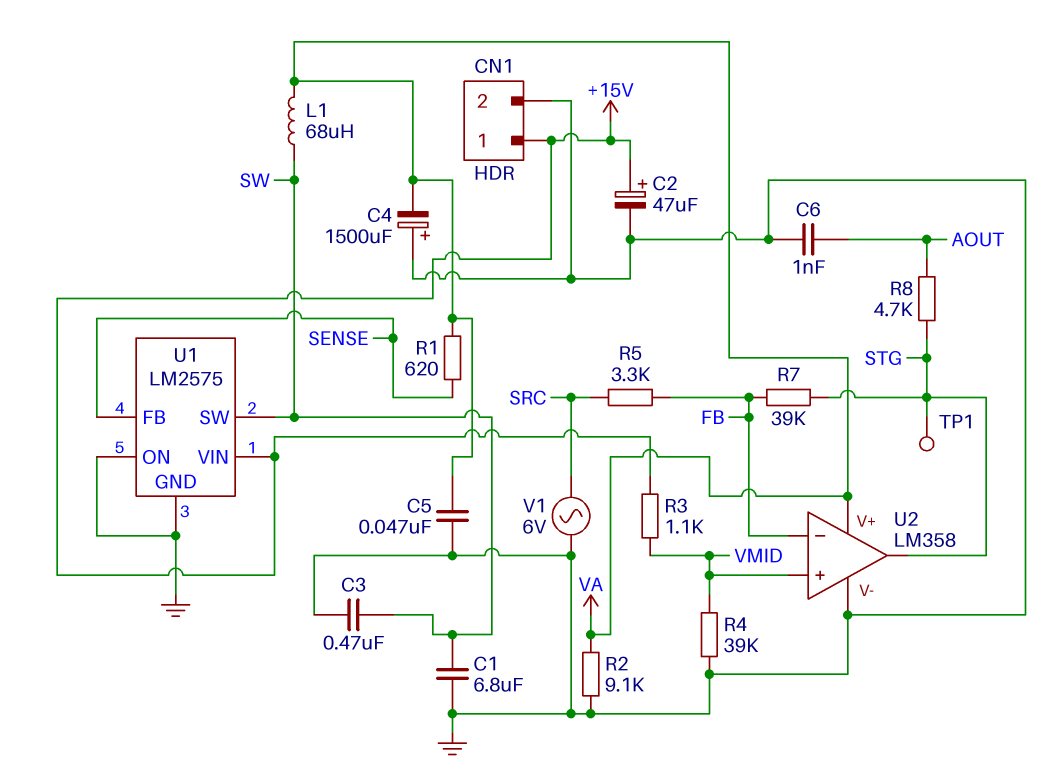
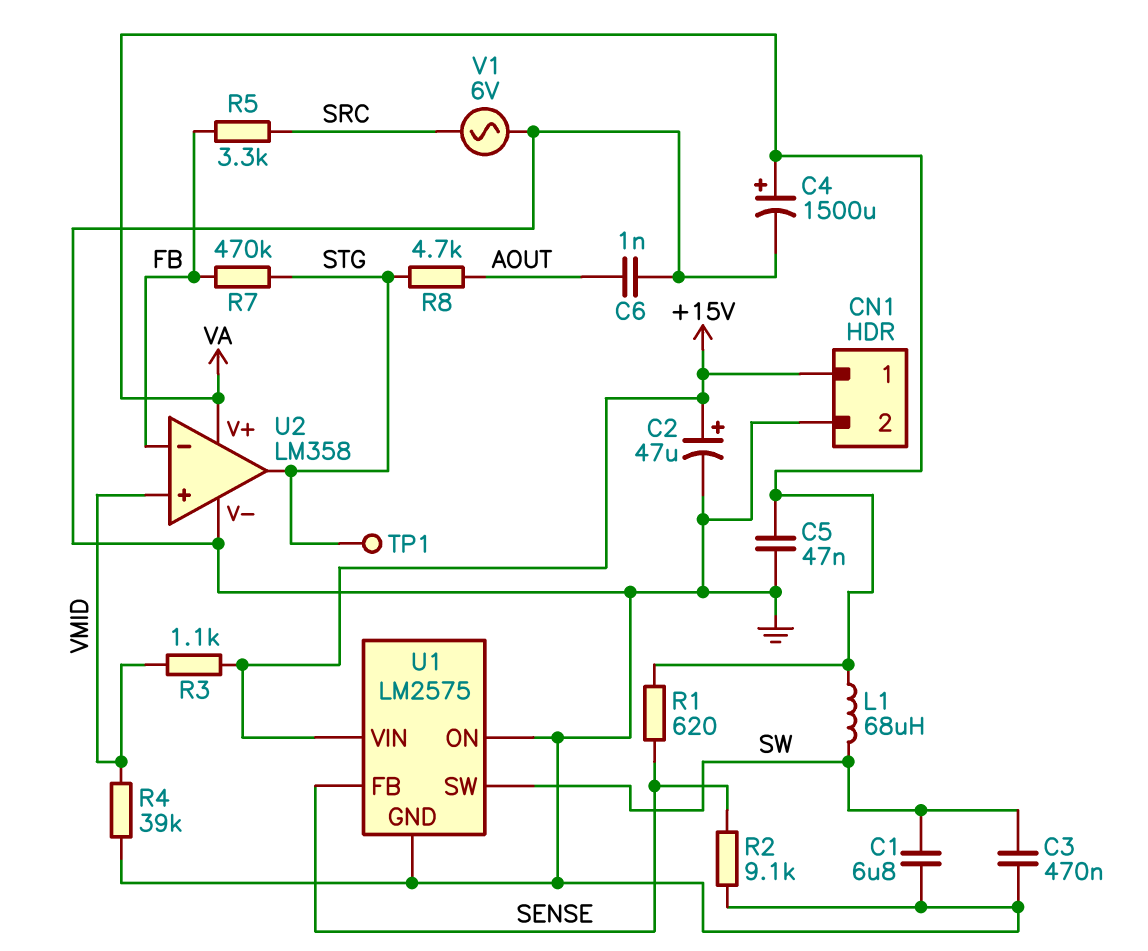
C4: 1500uF (plus GND, minus VA) -> 1500uF (plus VA, minus GND)
R2: 9.1k (GND, VA) -> 9.1k (GND, SENSE)
R7: 39k (FB, STG) -> 470k (FB, STG)

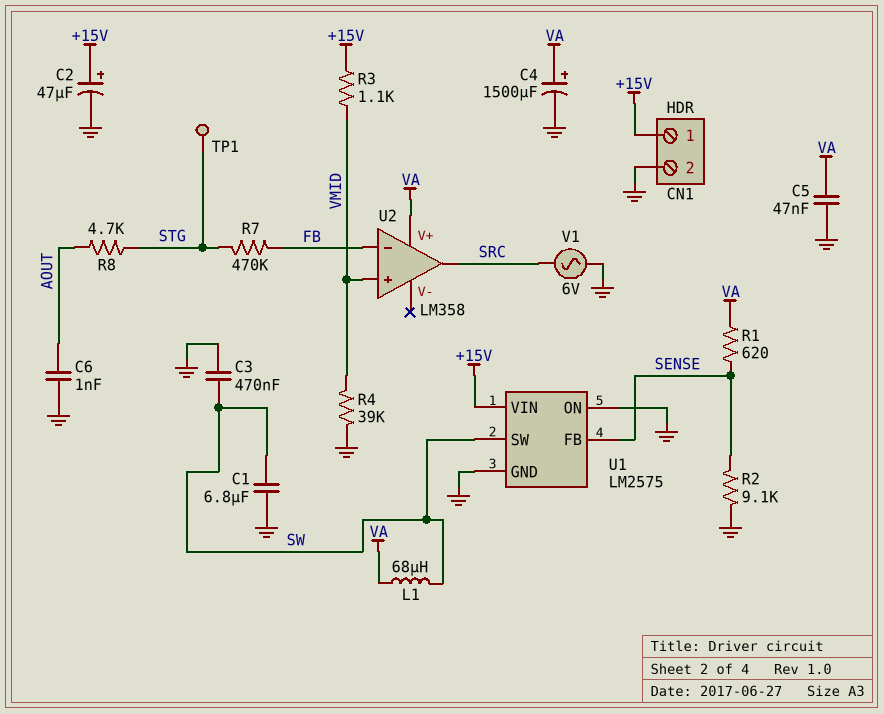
R5: 3.3k (FB, SRC) -> none
U2 pin V-: GND -> none
U2 pin out: STG -> SRC

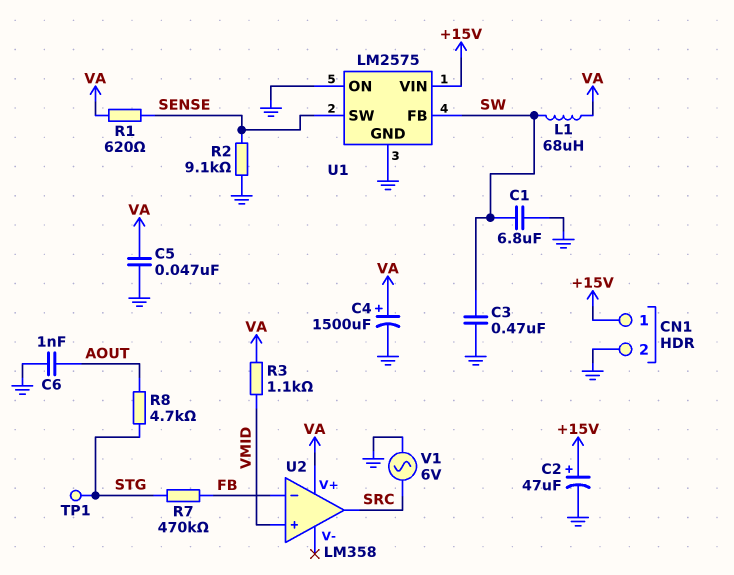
R3: 1.1k (+15V, VMID) -> 1.1k (VA, VMID)
R4: 39k (GND, VMID) -> none
U1 pin FB: SENSE -> SW
U1 pin SW: SW -> SENSE

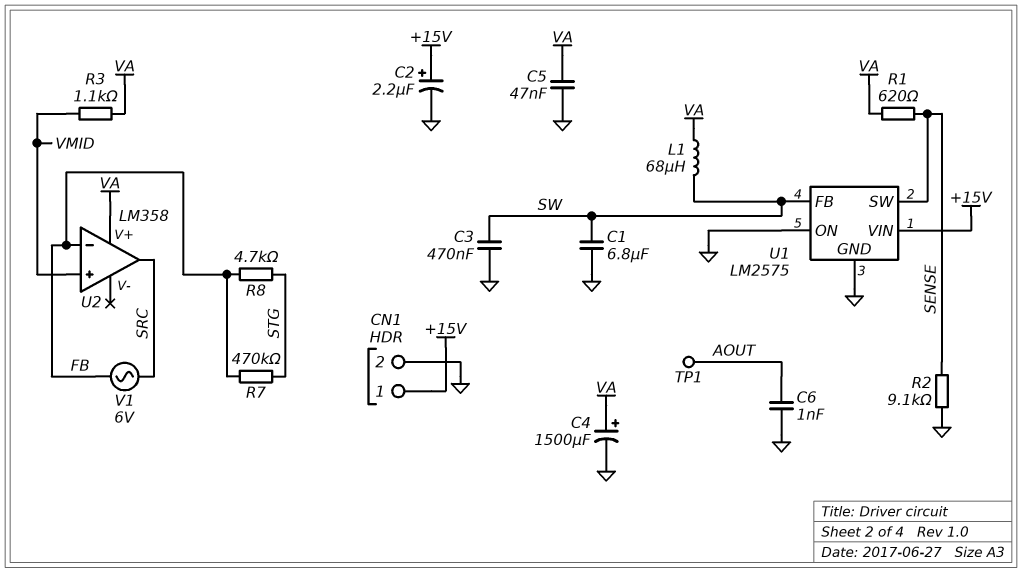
C2: 47uF (plus +15V, minus GND) -> 2.2uF (plus +15V, minus GND)
R8: 4.7k (AOUT, STG) -> 4.7k (FB, STG)
TP1: test point (STG) -> test point (AOUT)
V1: AC 6V (GND, SRC) -> AC 6V (FB, SRC)

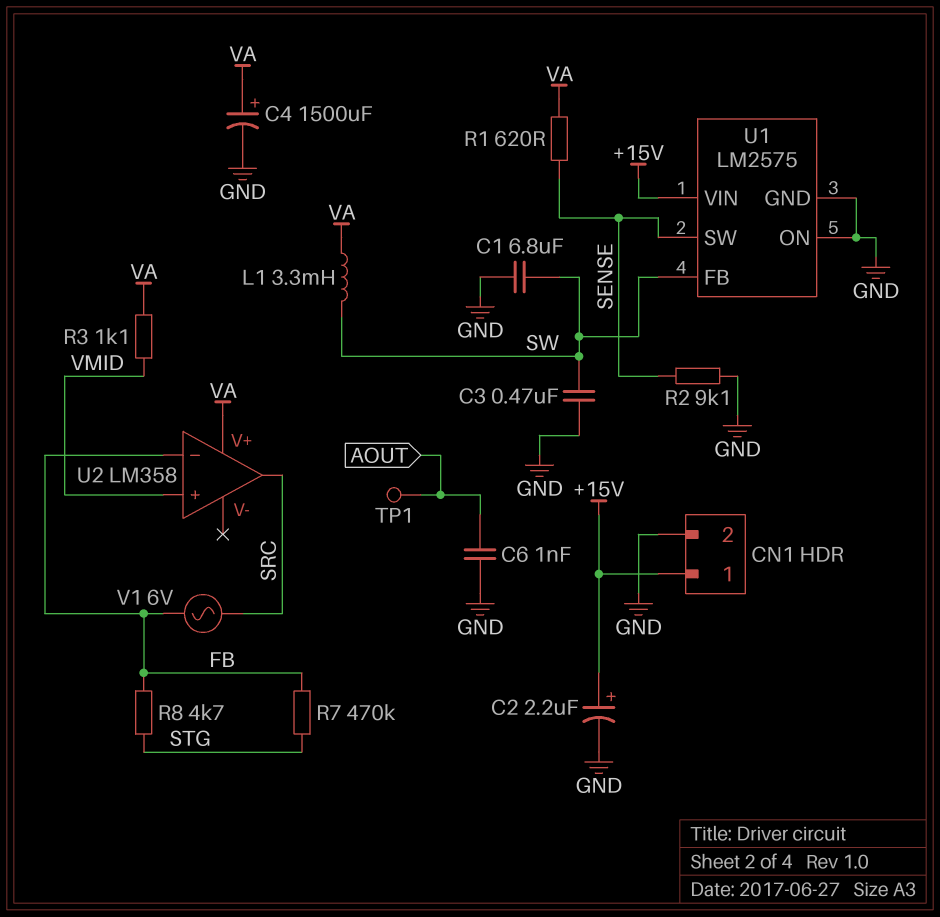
C5: 47nF (GND, VA) -> none
L1: 68uH (SW, VA) -> 3.3mH (SW, VA)

